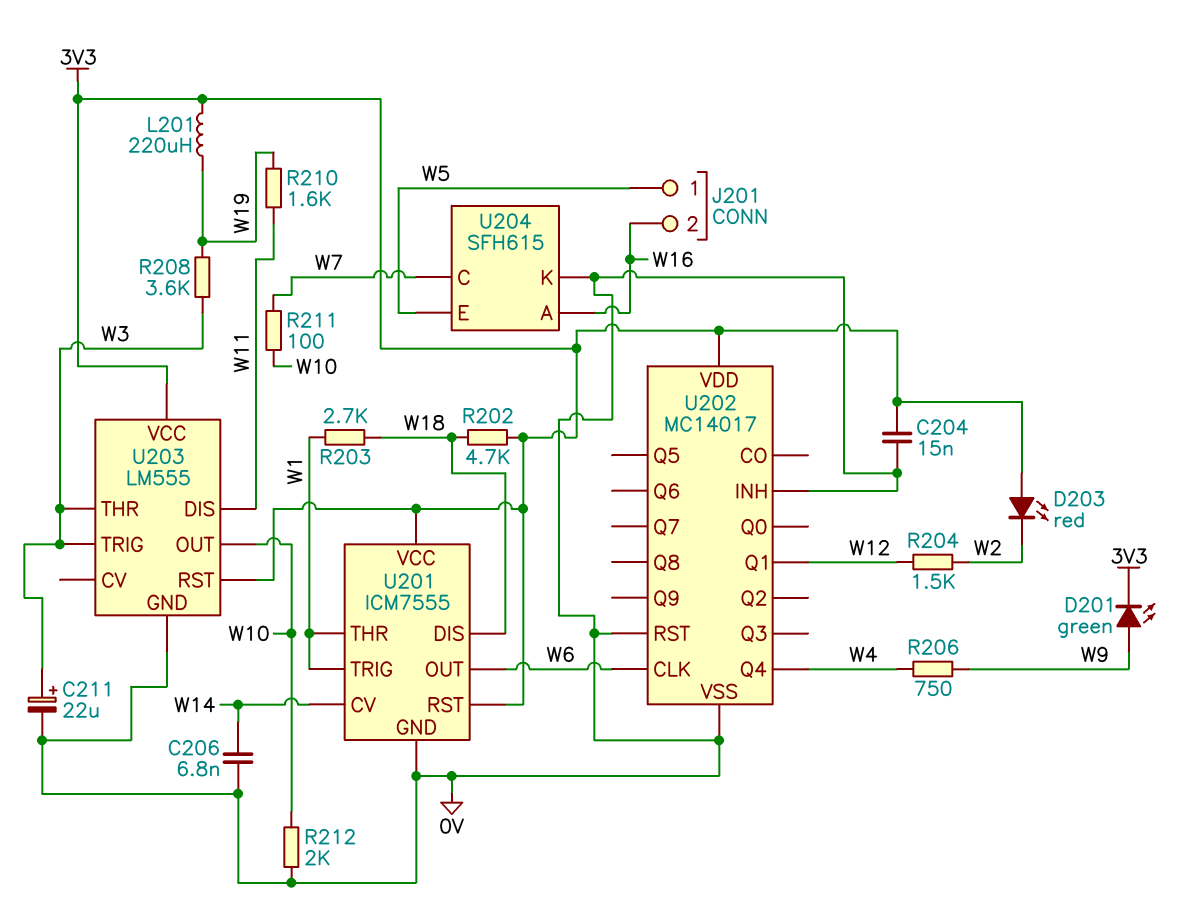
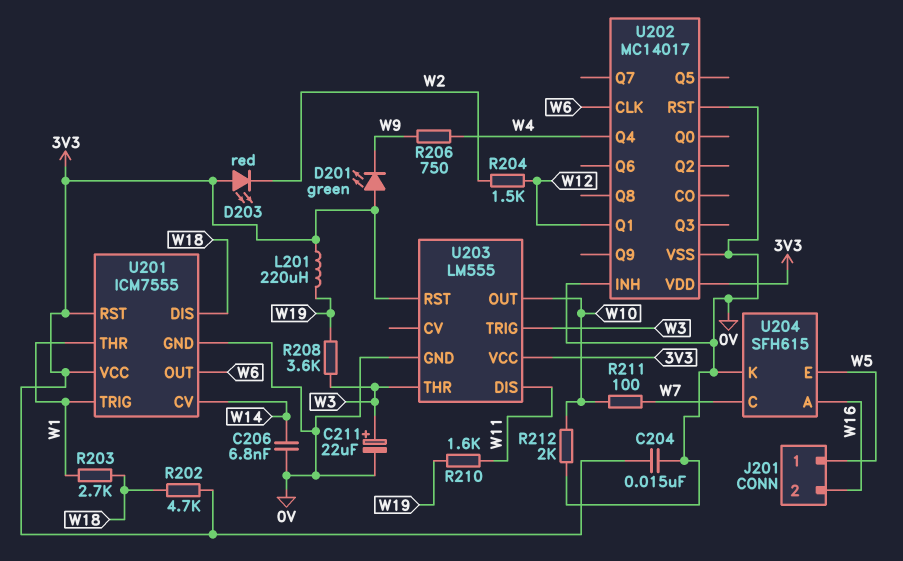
D201: LED green (A W9, K 3V3) -> LED green (A 3V3, K W9)

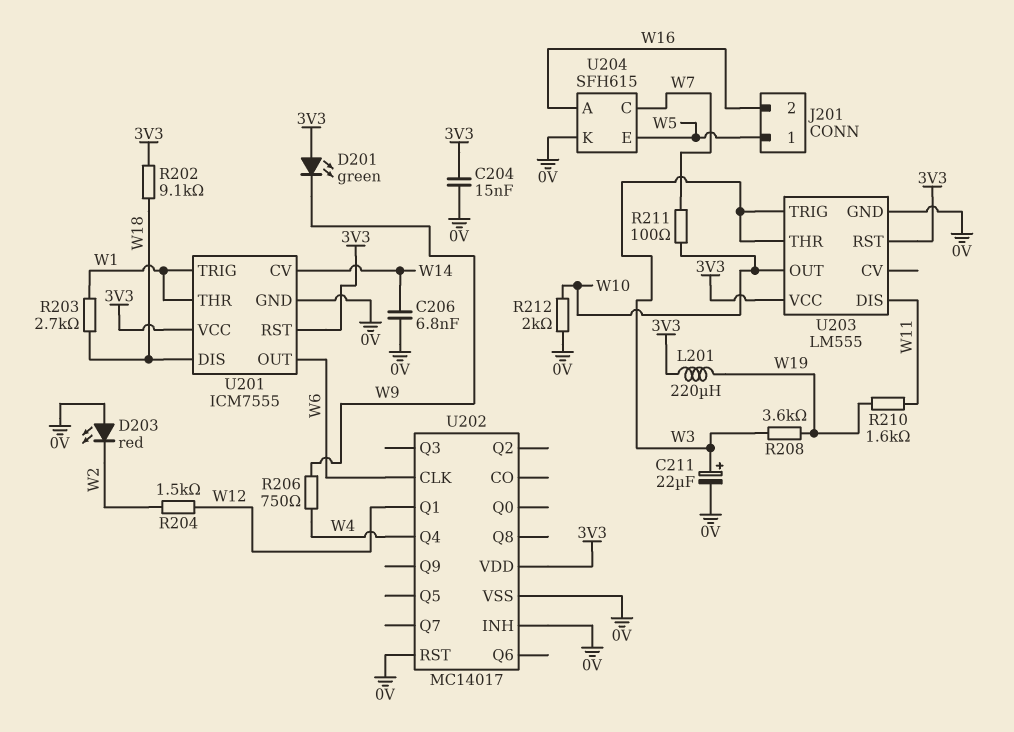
D203: LED red (A 3V3, K W2) -> LED red (A 0V, K W2)
R202: 4.7k (3V3, W18) -> 9.1k (3V3, W18)

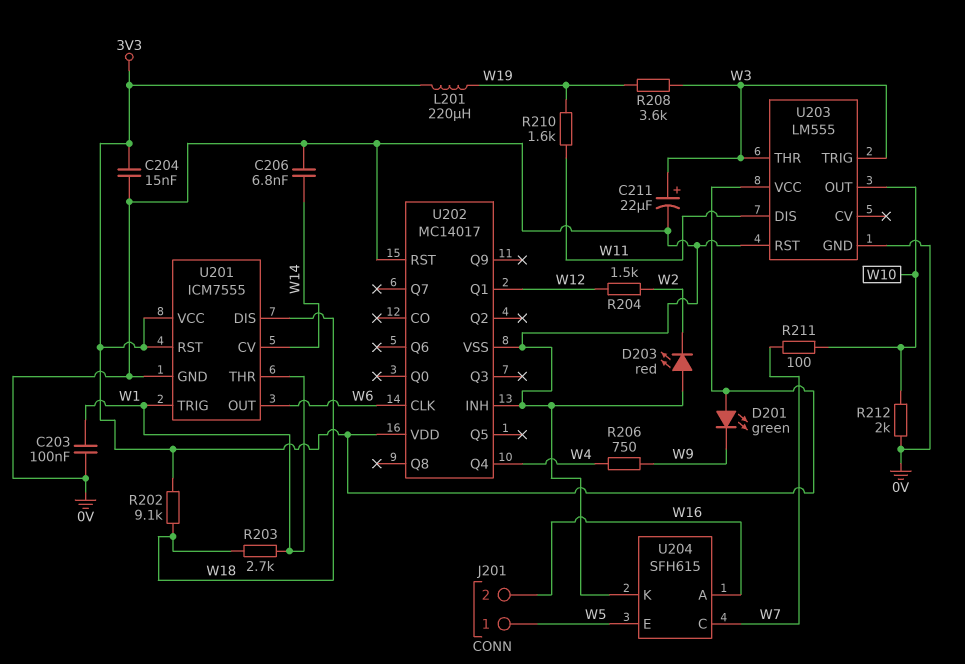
C203: none -> 100nF (0V, W1)
U203 pin RST: 3V3 -> 0V

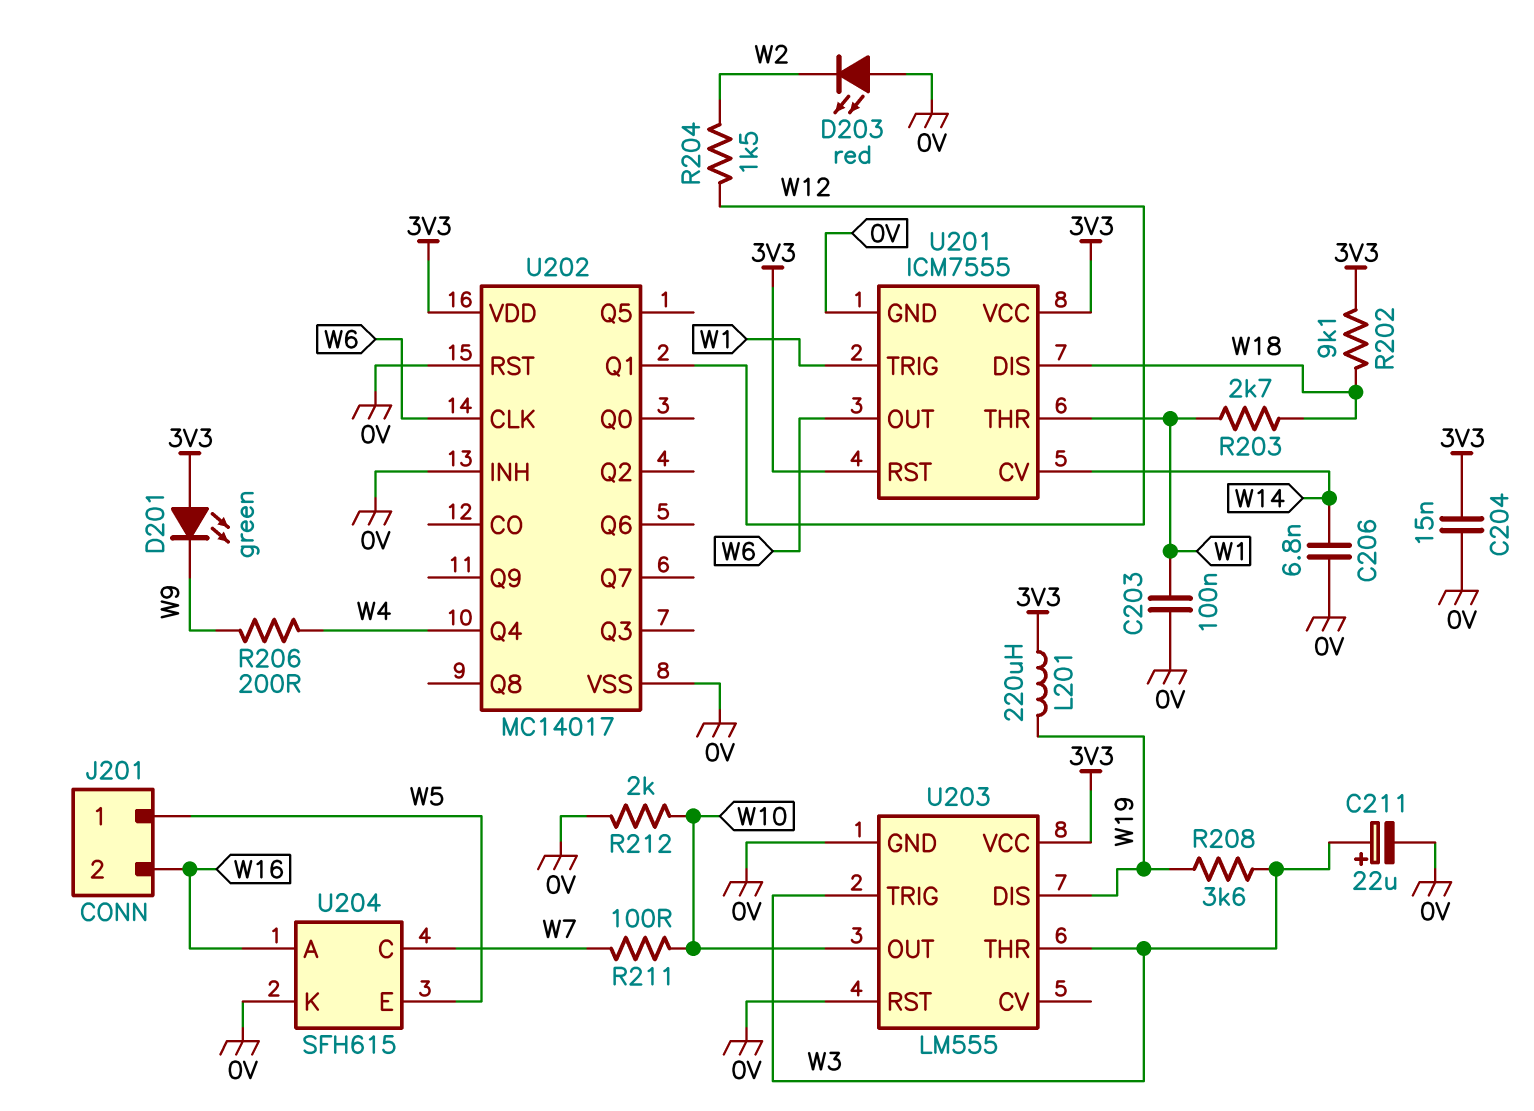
R206: 750 (W4, W9) -> 200 (W4, W9)
R210: 1.6k (W11, W19) -> none
U203 pin DIS: W11 -> W19

